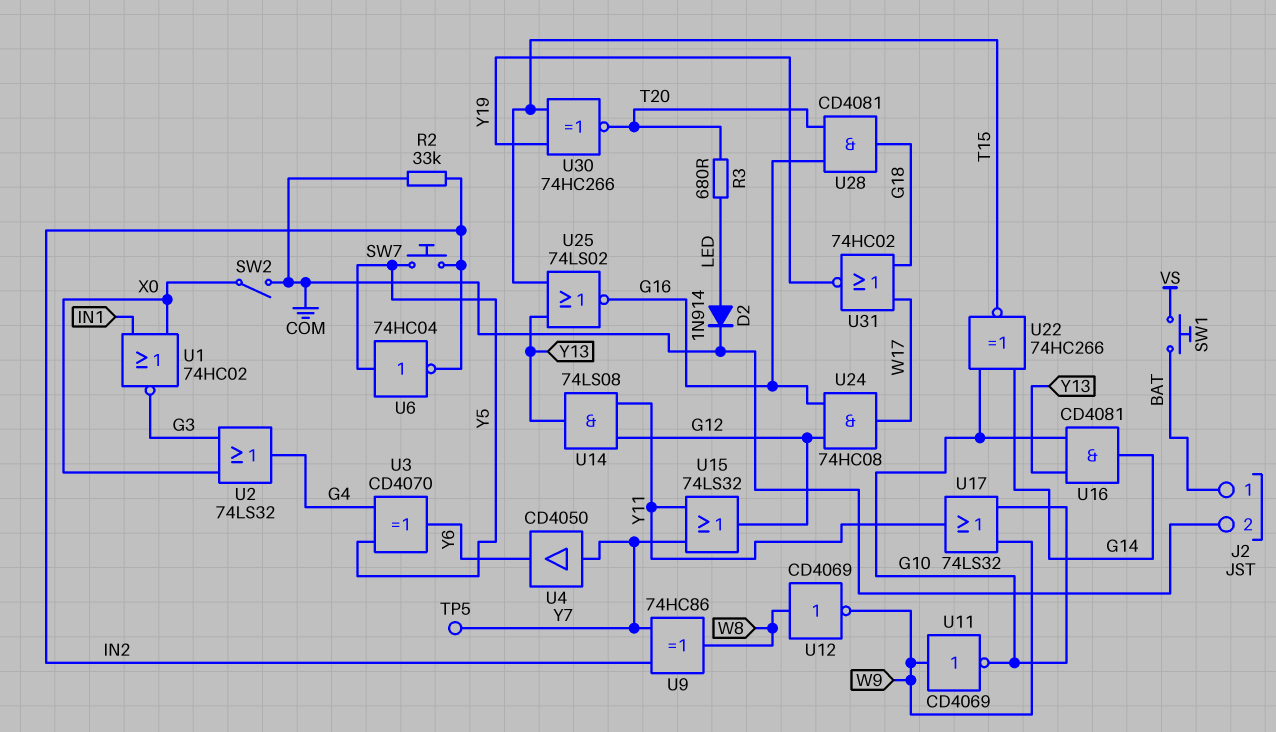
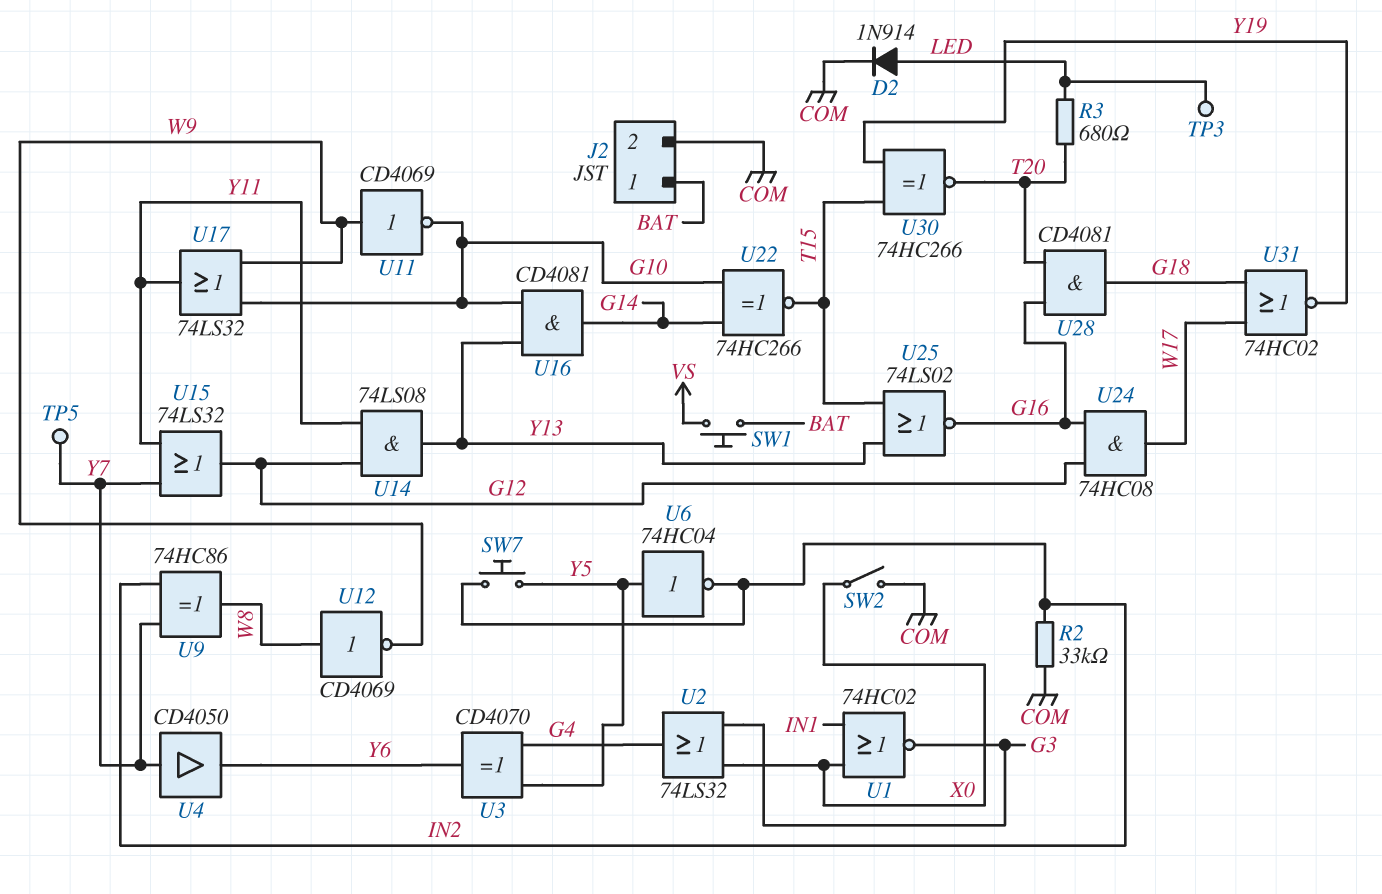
TP3: none -> test point (LED)

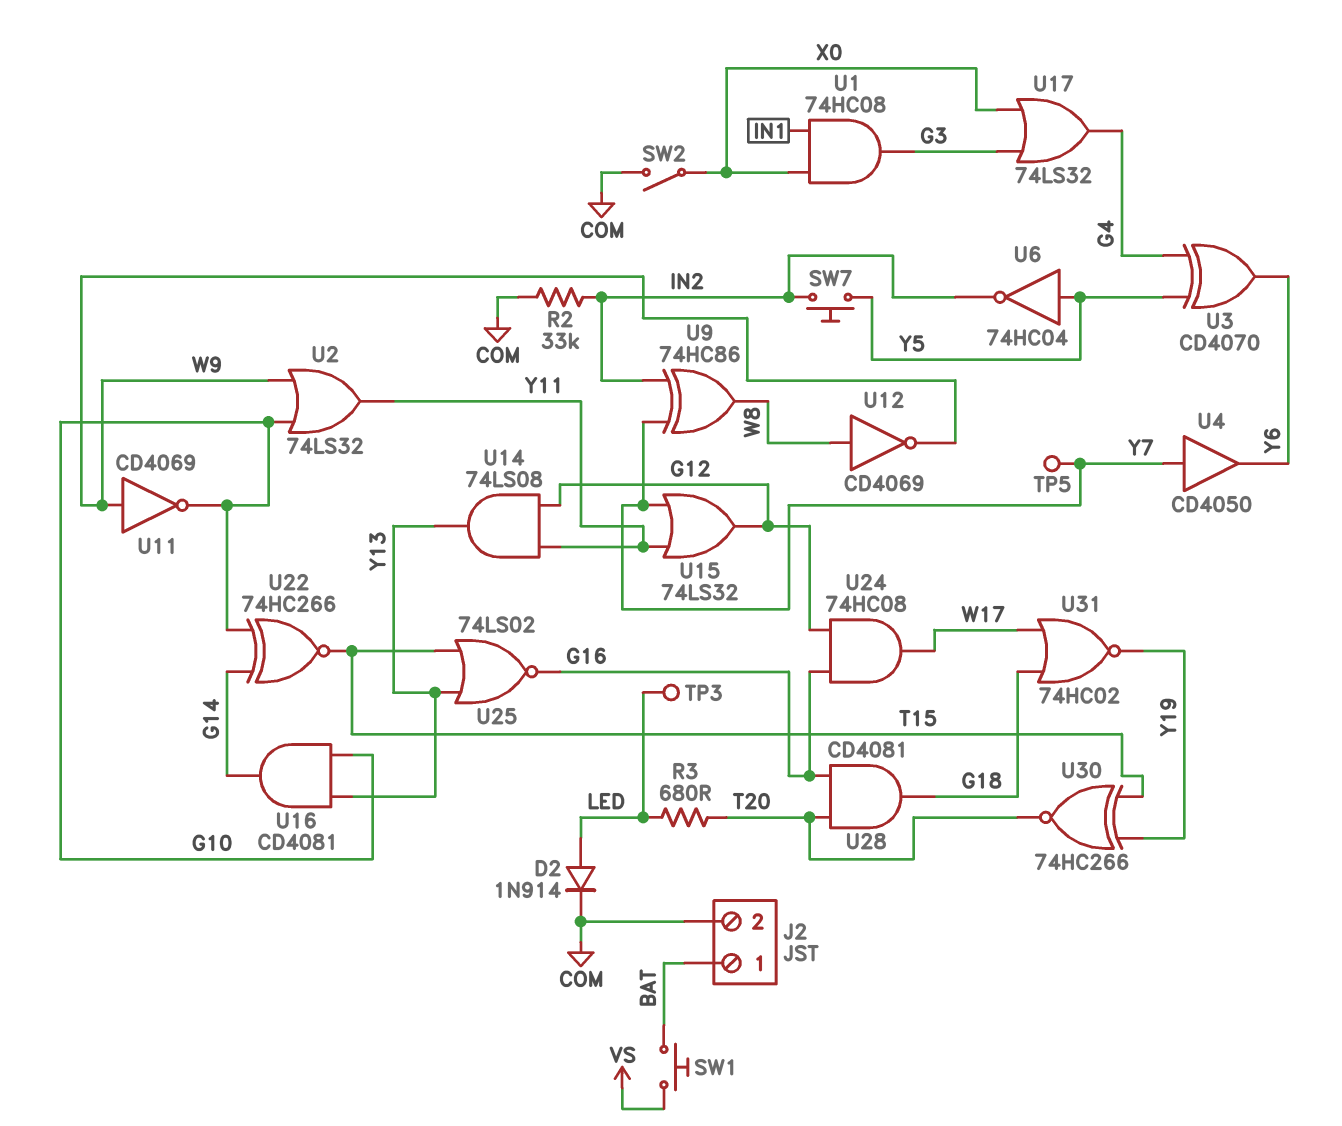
U1: NOR 74HC02 (in IN1, in X0, out G3) -> AND 74HC08 (in IN1, in X0, out G3)
U2: OR 74LS32 (in G3, in X0, out G4) -> OR 74LS32 (in G10, in W9, out Y11)
U17: OR 74LS32 (in G10, in W9, out Y11) -> OR 74LS32 (in G3, in X0, out G4)

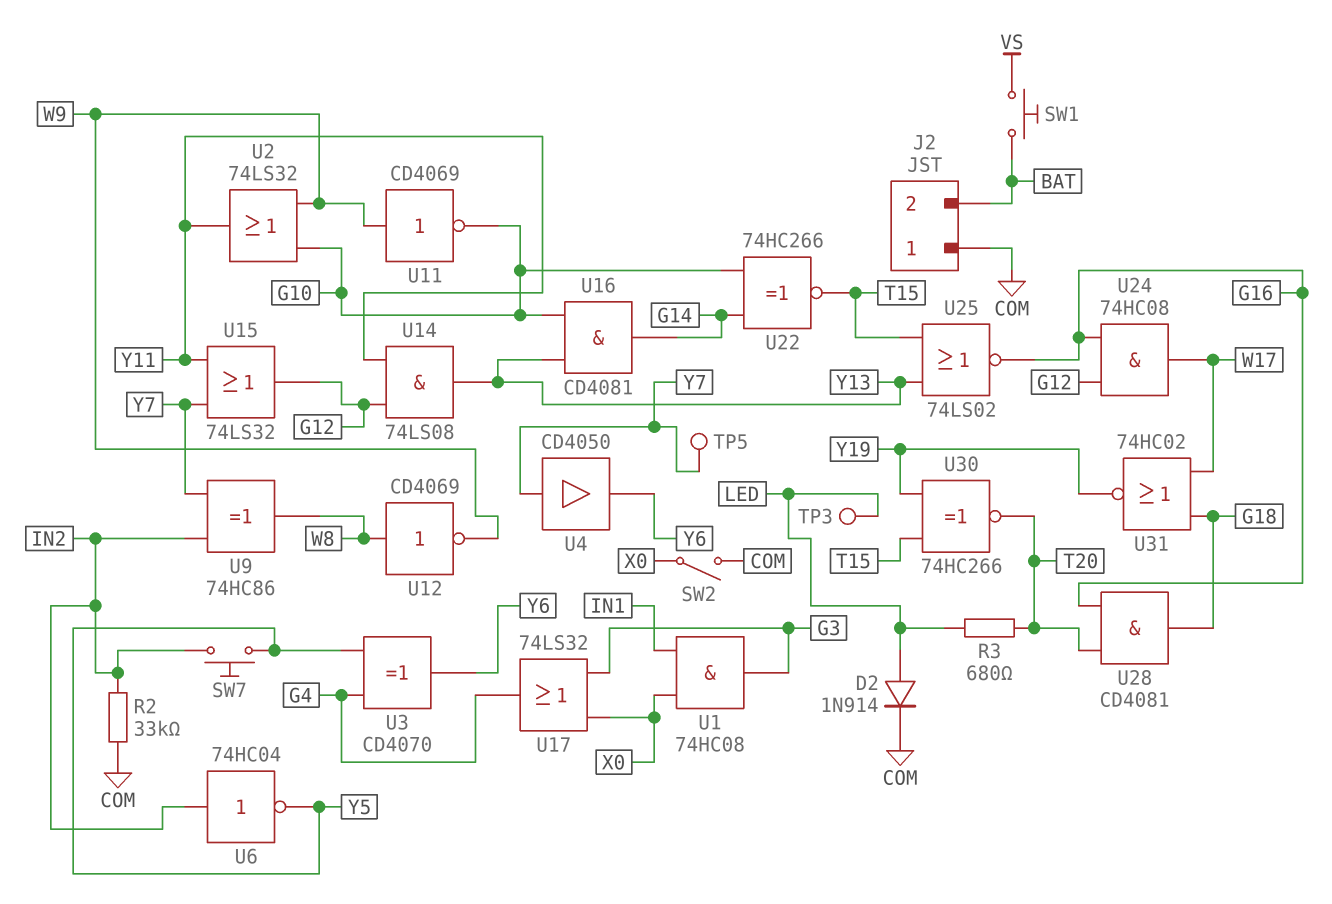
J2 pin 1: BAT -> COM
J2 pin 2: COM -> BAT
U6: NOT 74HC04 (in Y5, out IN2) -> NOT 74HC04 (in IN2, out Y5)

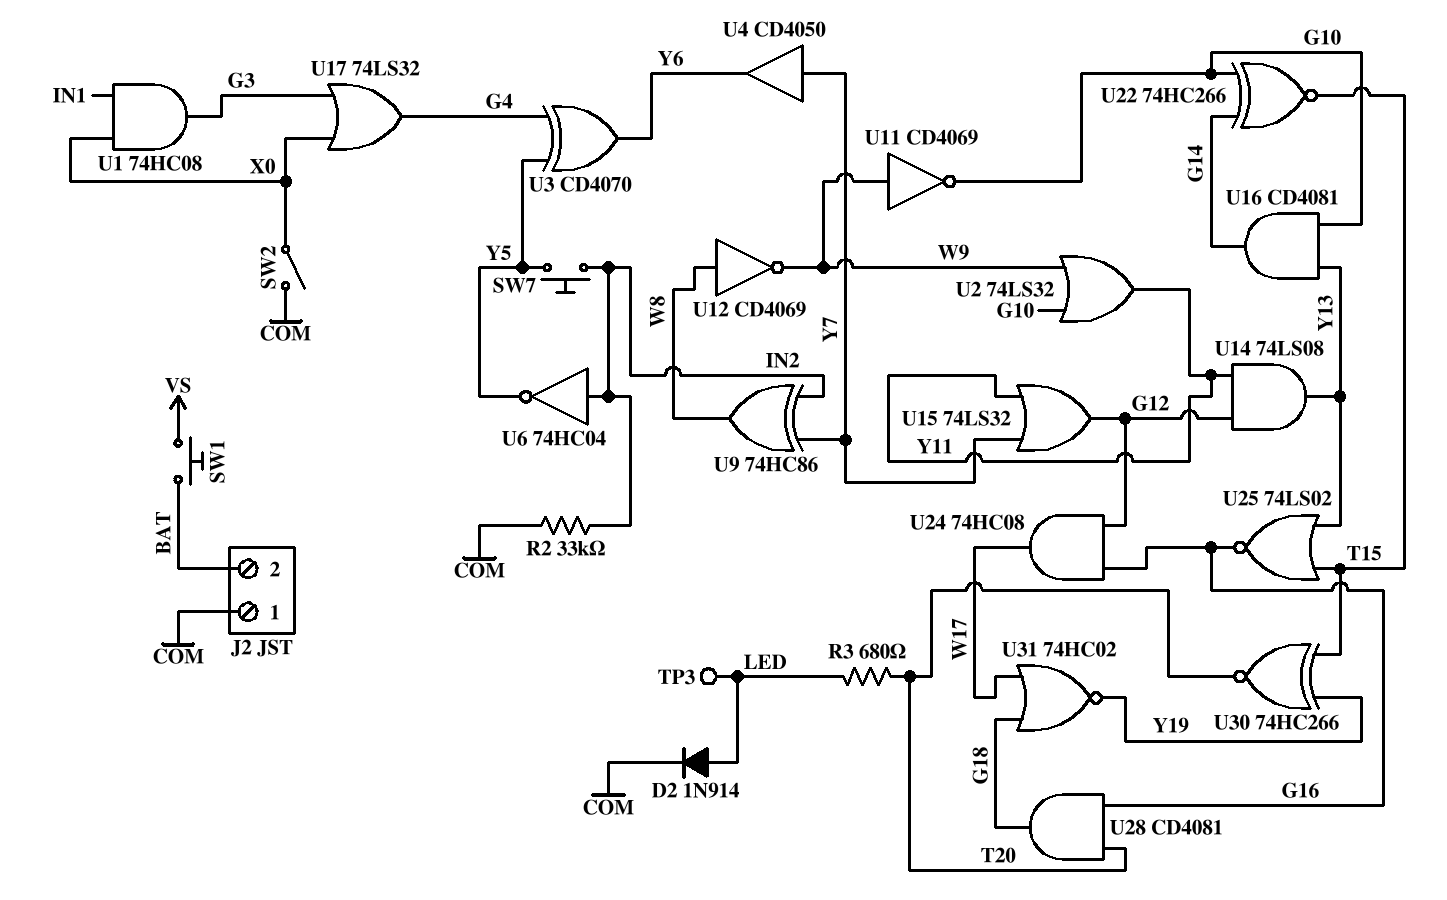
TP5: test point (Y7) -> none

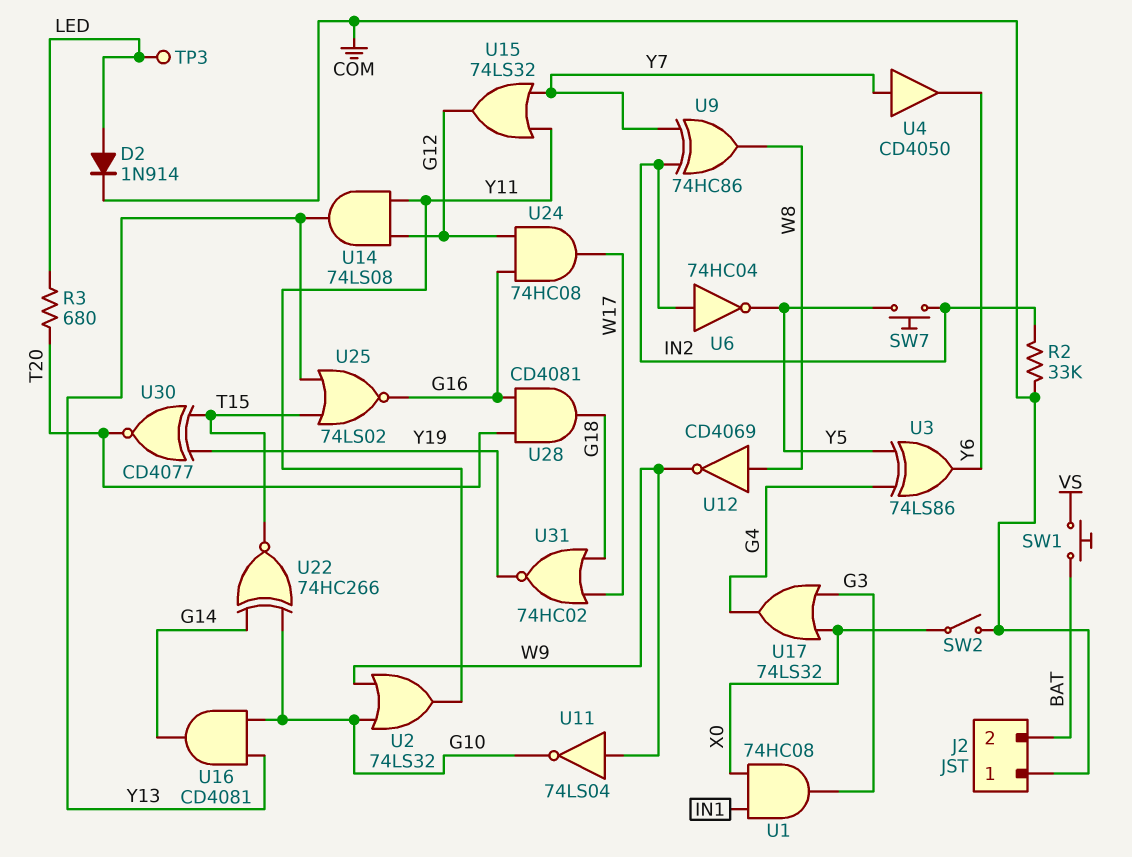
U3: XOR CD4070 (in G4, in Y5, out Y6) -> XOR 74LS86 (in G4, in Y5, out Y6)
U11: NOT CD4069 (in W9, out G10) -> NOT 74LS04 (in W9, out G10)
U30: XNOR 74HC266 (in T15, in Y19, out T20) -> XNOR CD4077 (in T15, in Y19, out T20)

